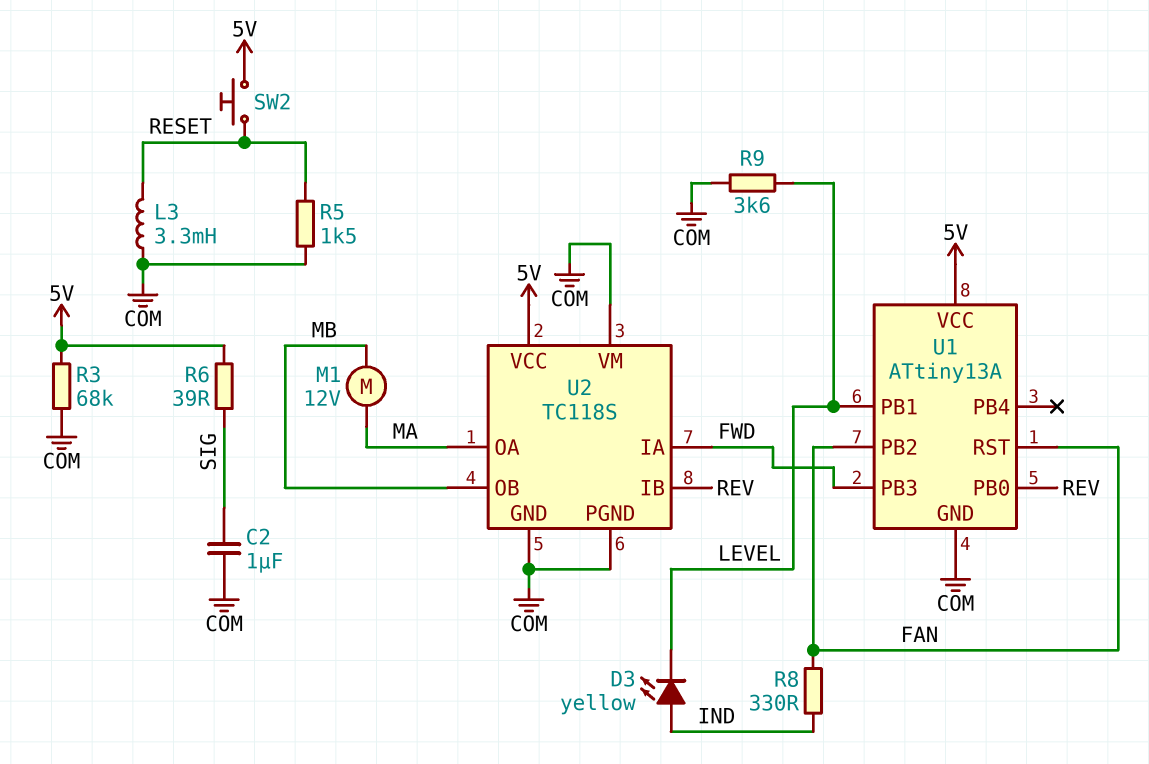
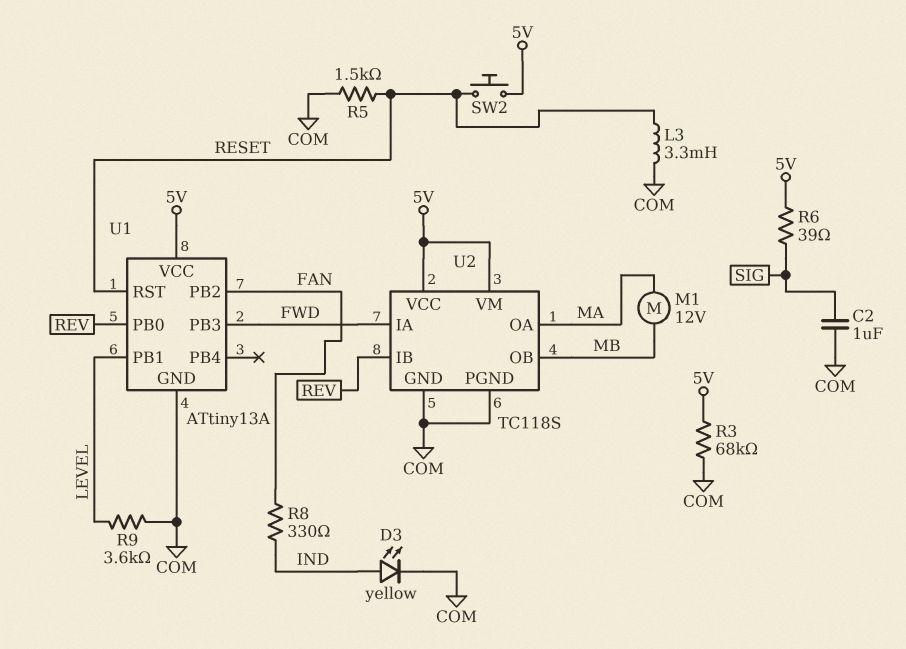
D3: LED yellow (A IND, K LEVEL) -> LED yellow (A IND, K COM)
U1 pin RST: FAN -> RESET
U2 pin VM: COM -> 5V

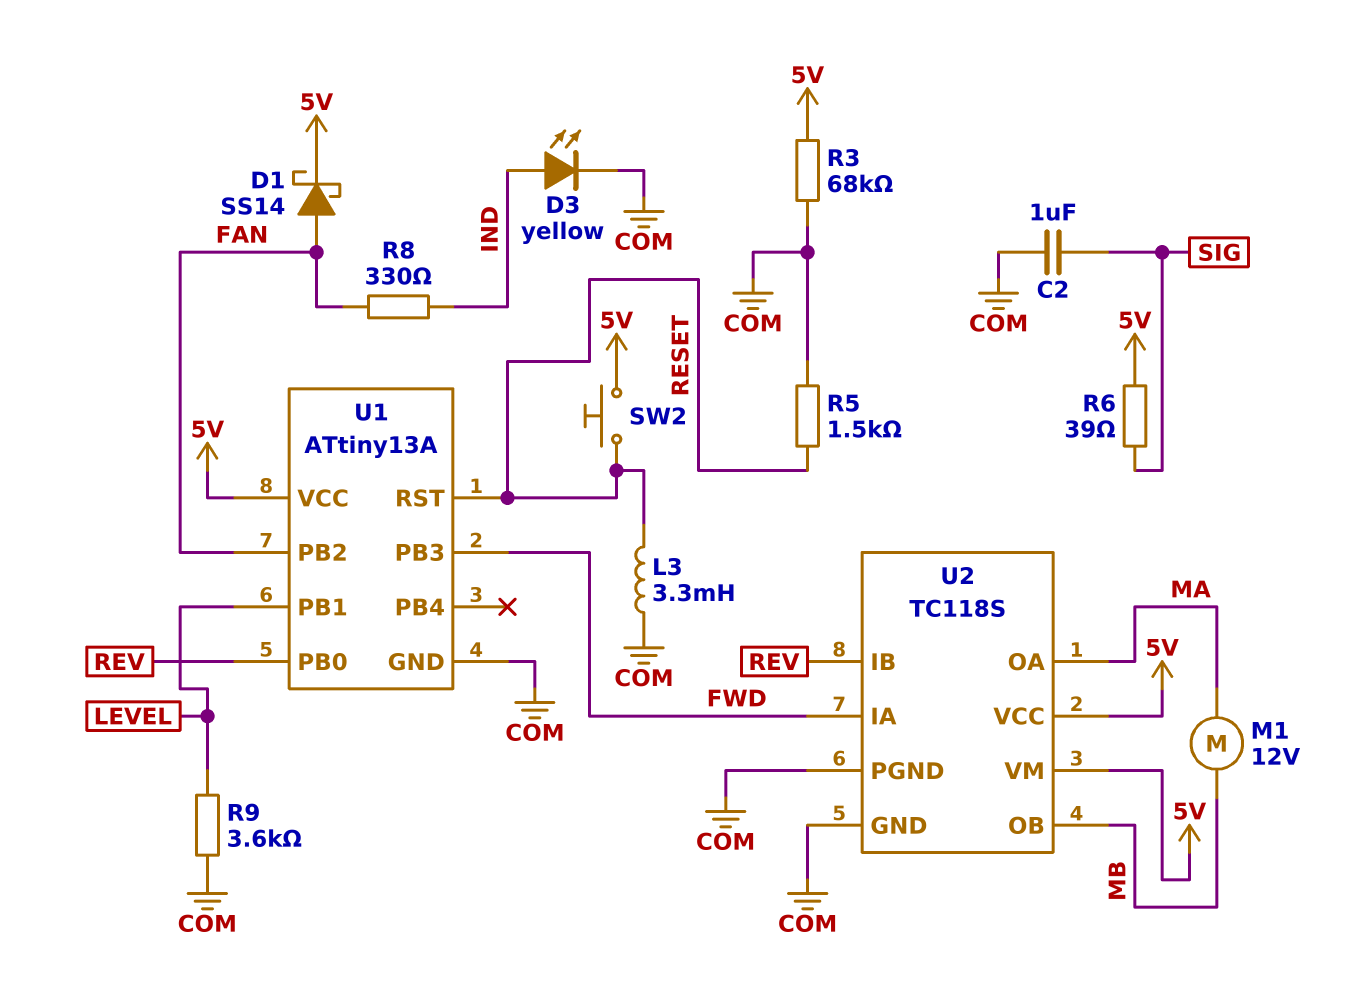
D1: none -> schottky SS14 (A FAN, K 5V)

